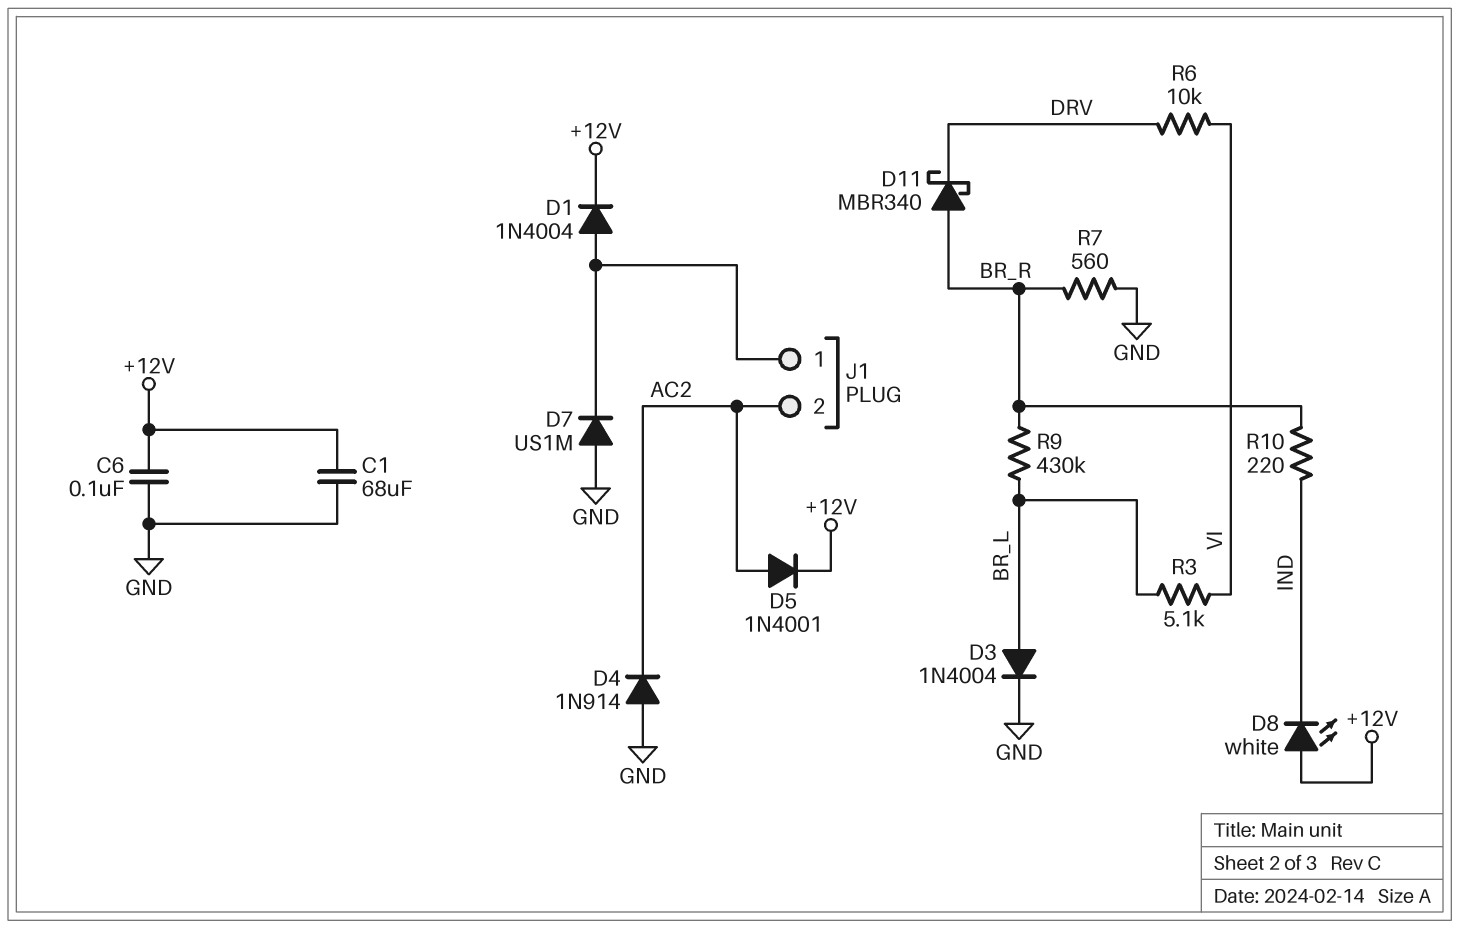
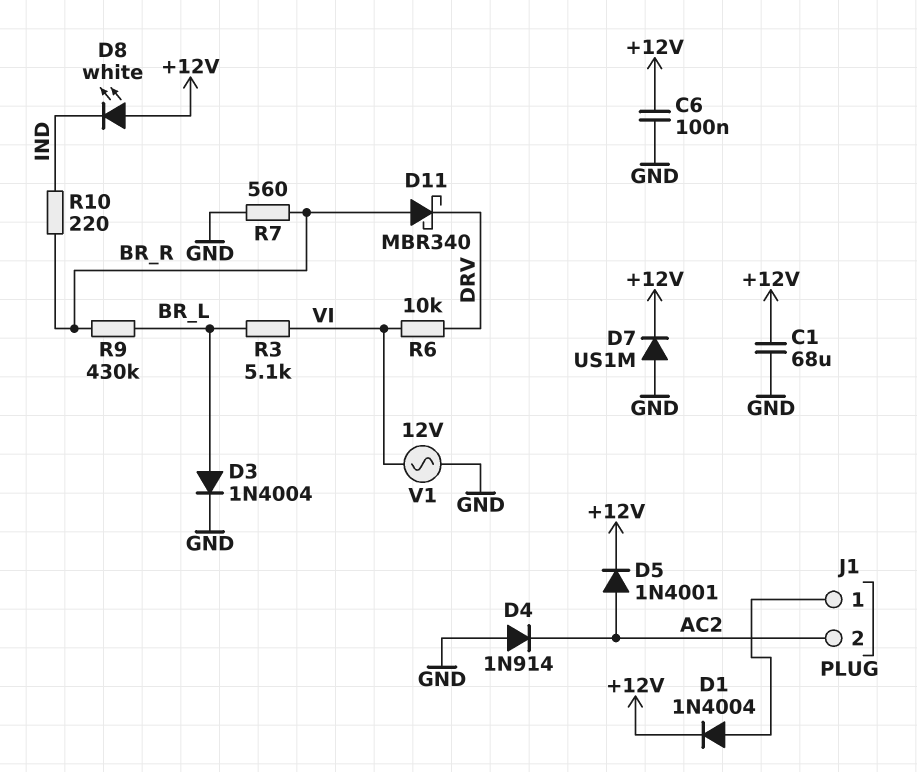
D7: diode US1M (A GND, K J1/1) -> diode US1M (A GND, K +12V)
V1: none -> AC 12V (GND, VI)

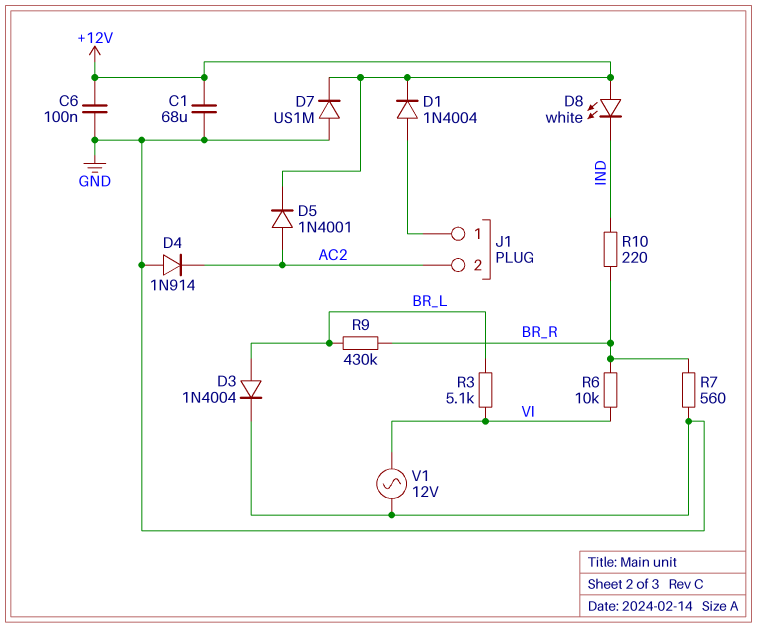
D11: schottky MBR340 (A BR_R, K DRV) -> none
R6: 10k (DRV, VI) -> 10k (BR_R, VI)

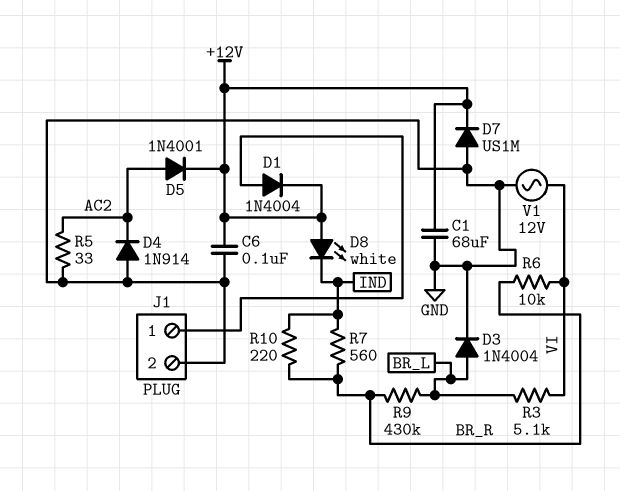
J1 pin 2: AC2 -> GND
R5: none -> 33 (AC2, GND)
R7: 560 (BR_R, GND) -> 560 (BR_R, IND)

